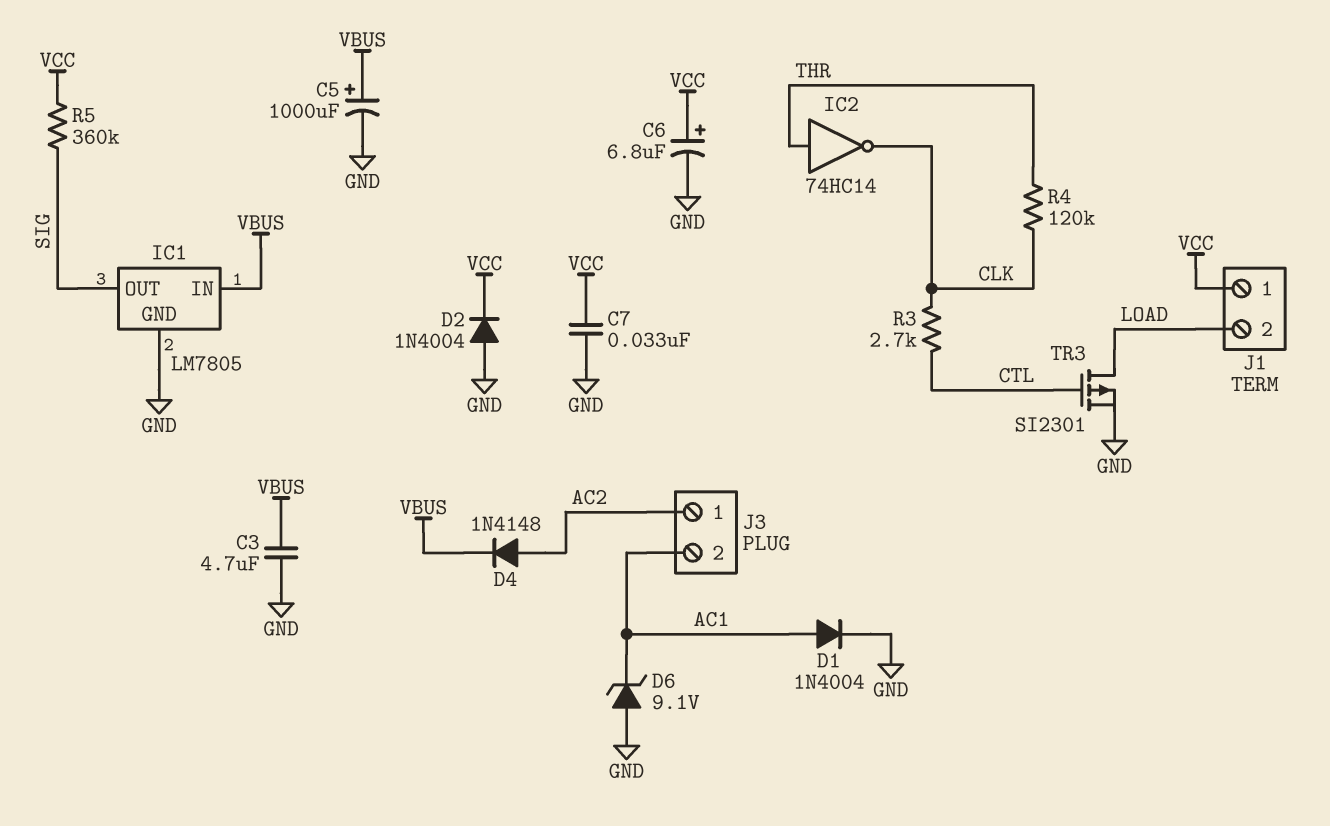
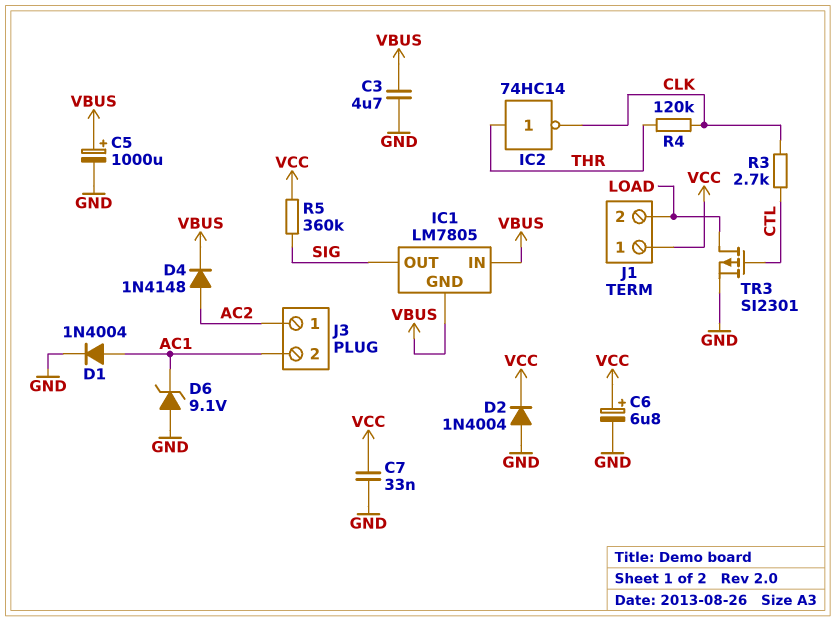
IC1 pin GND: GND -> VBUS

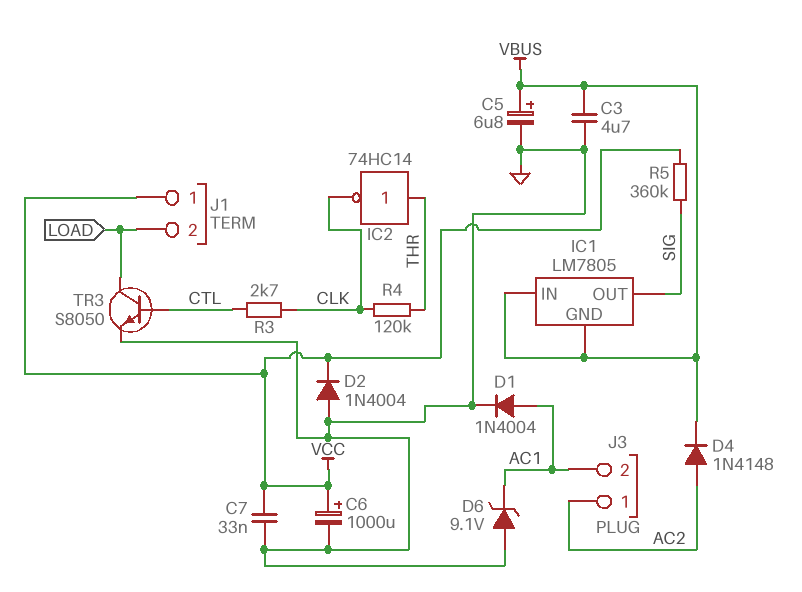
C5: 1000uF (plus VBUS, minus GND) -> 6.8uF (plus VBUS, minus GND)
C6: 6.8uF (plus VCC, minus GND) -> 1000uF (plus VCC, minus GND)
TR3: PMOS SI2301 (G CTL, D LOAD, S GND) -> NPN S8050 (B CTL, C LOAD, E GND)

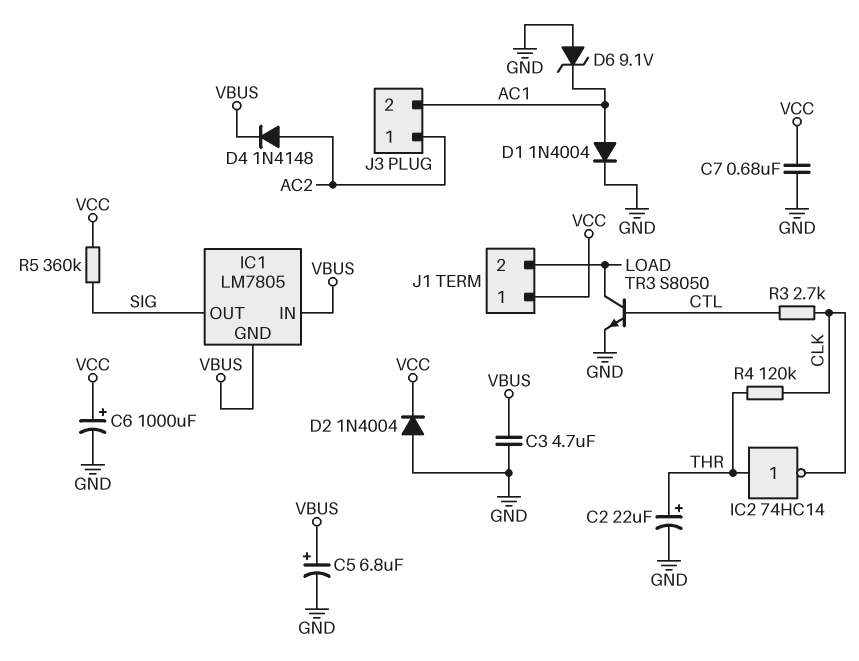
C2: none -> 22uF (plus THR, minus GND)
C7: 33nF (GND, VCC) -> 680nF (GND, VCC)

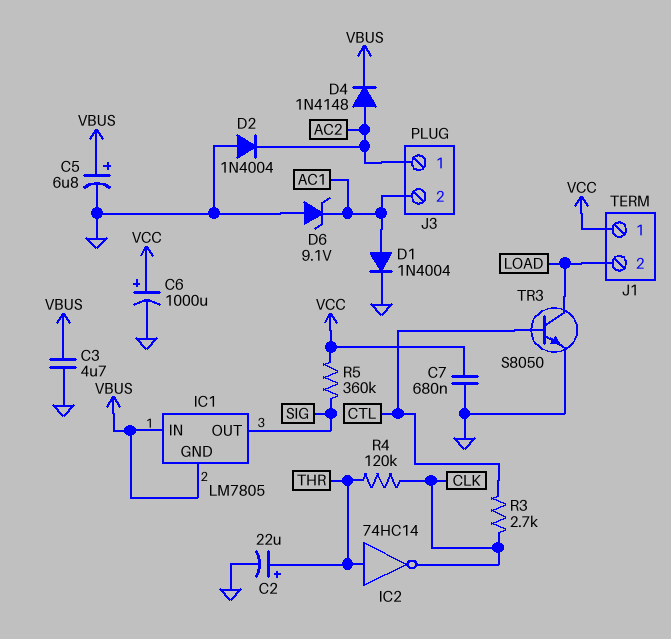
D2: diode 1N4004 (A GND, K VCC) -> diode 1N4004 (A GND, K AC2)

